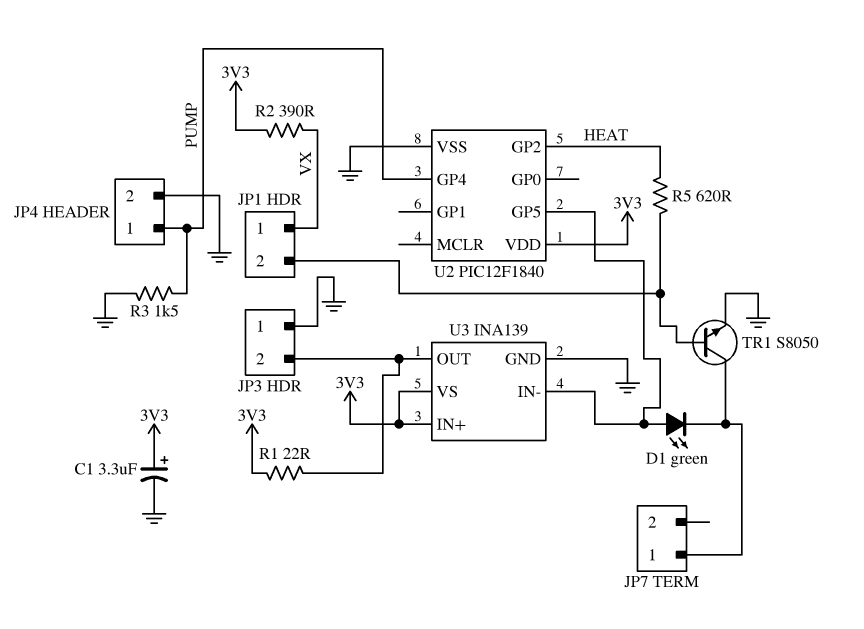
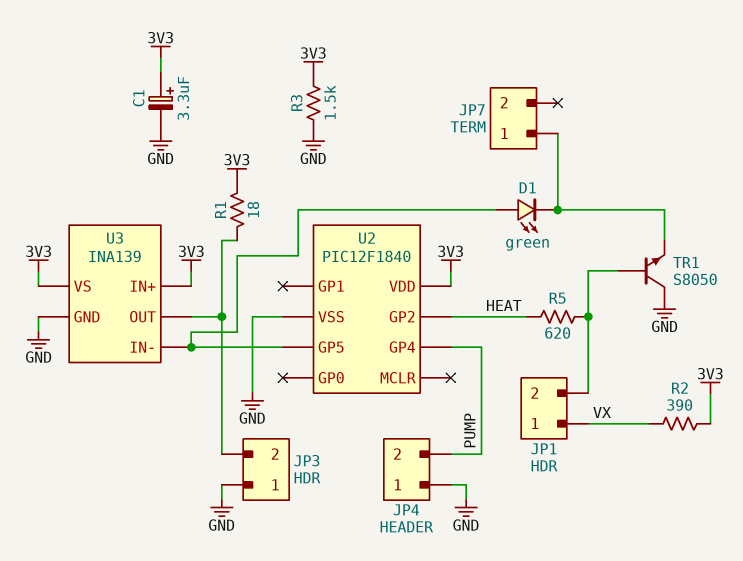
JP4 pin 1: PUMP -> GND
JP4 pin 2: GND -> PUMP
R1: 22 (3V3, JP3/2) -> 18 (3V3, JP3/2)
R3: 1.5k (GND, PUMP) -> 1.5k (3V3, GND)
TR1: NPN S8050 (B JP1/2, C JP7/1, E GND) -> NPN S8050 (B JP1/2, C GND, E JP7/1)

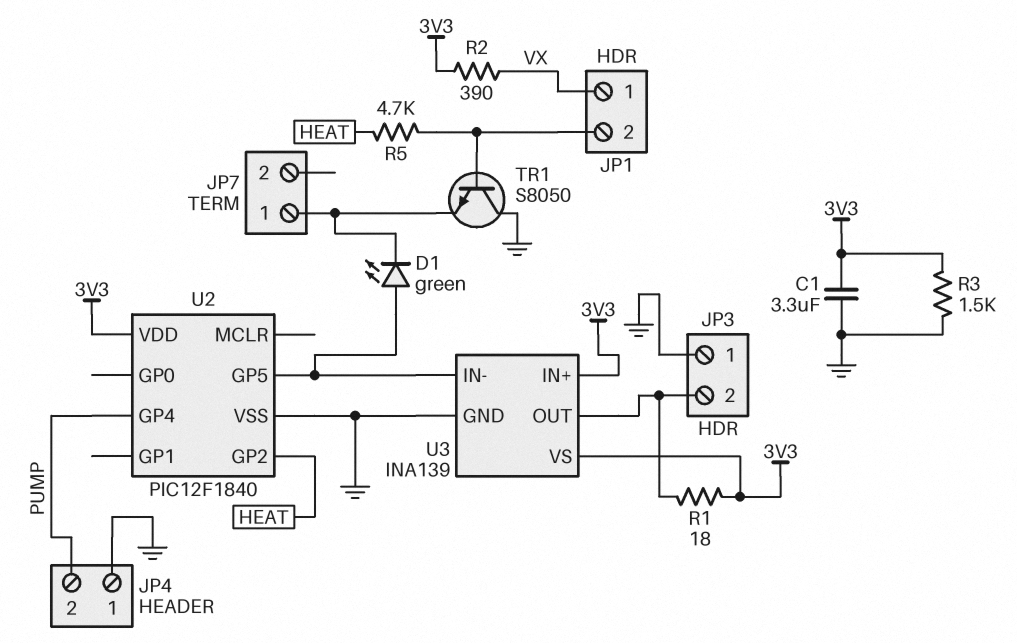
C1: 3.3uF (plus 3V3, minus GND) -> 3.3uF (3V3, GND)
R5: 620 (HEAT, JP1/2) -> 4.7k (HEAT, JP1/2)

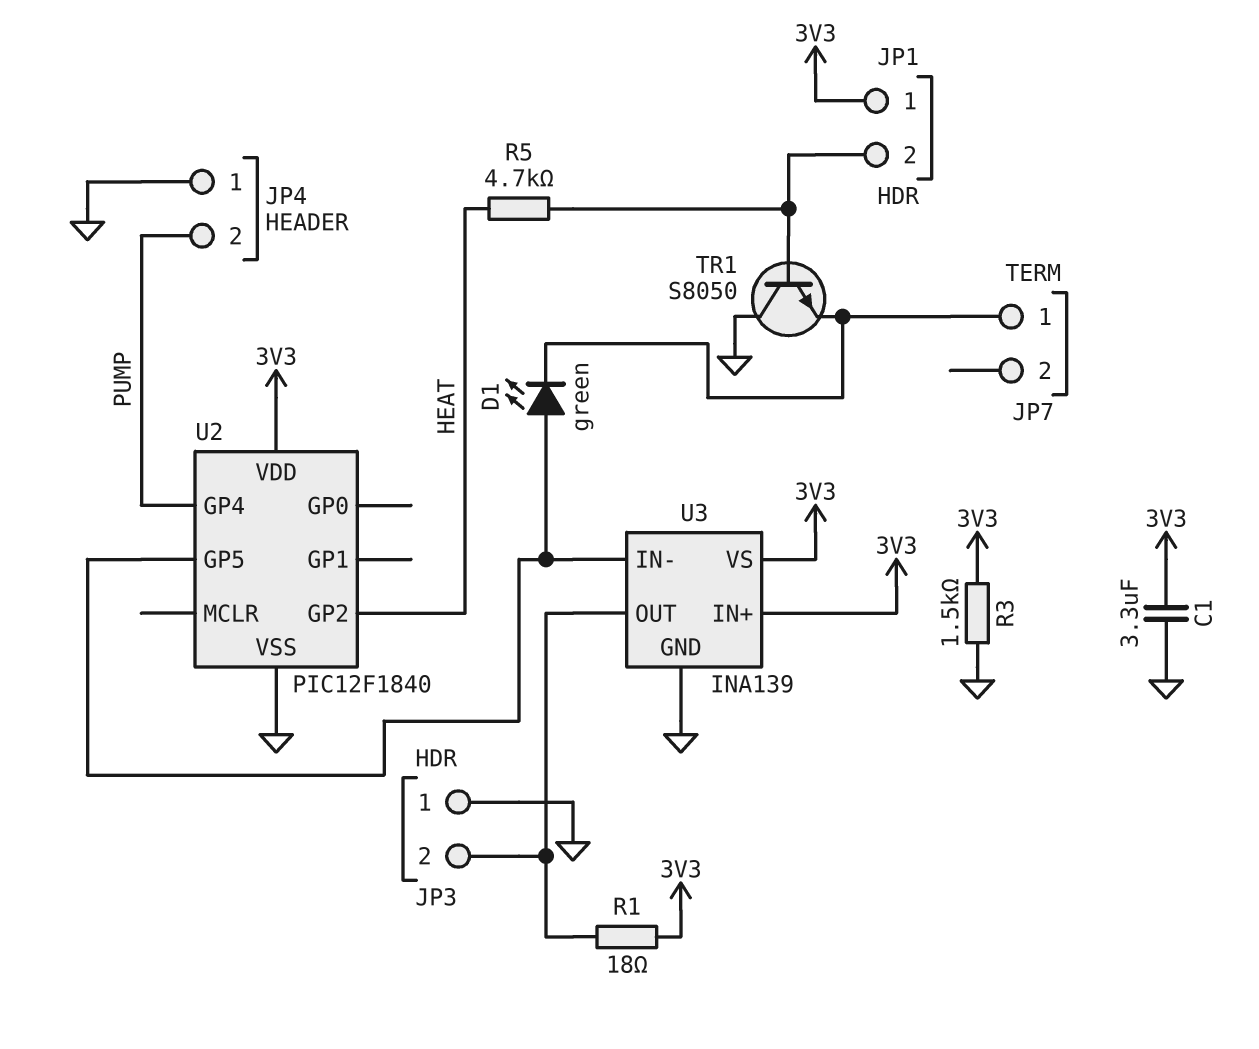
JP1 pin 1: VX -> 3V3
R2: 390 (3V3, VX) -> none

